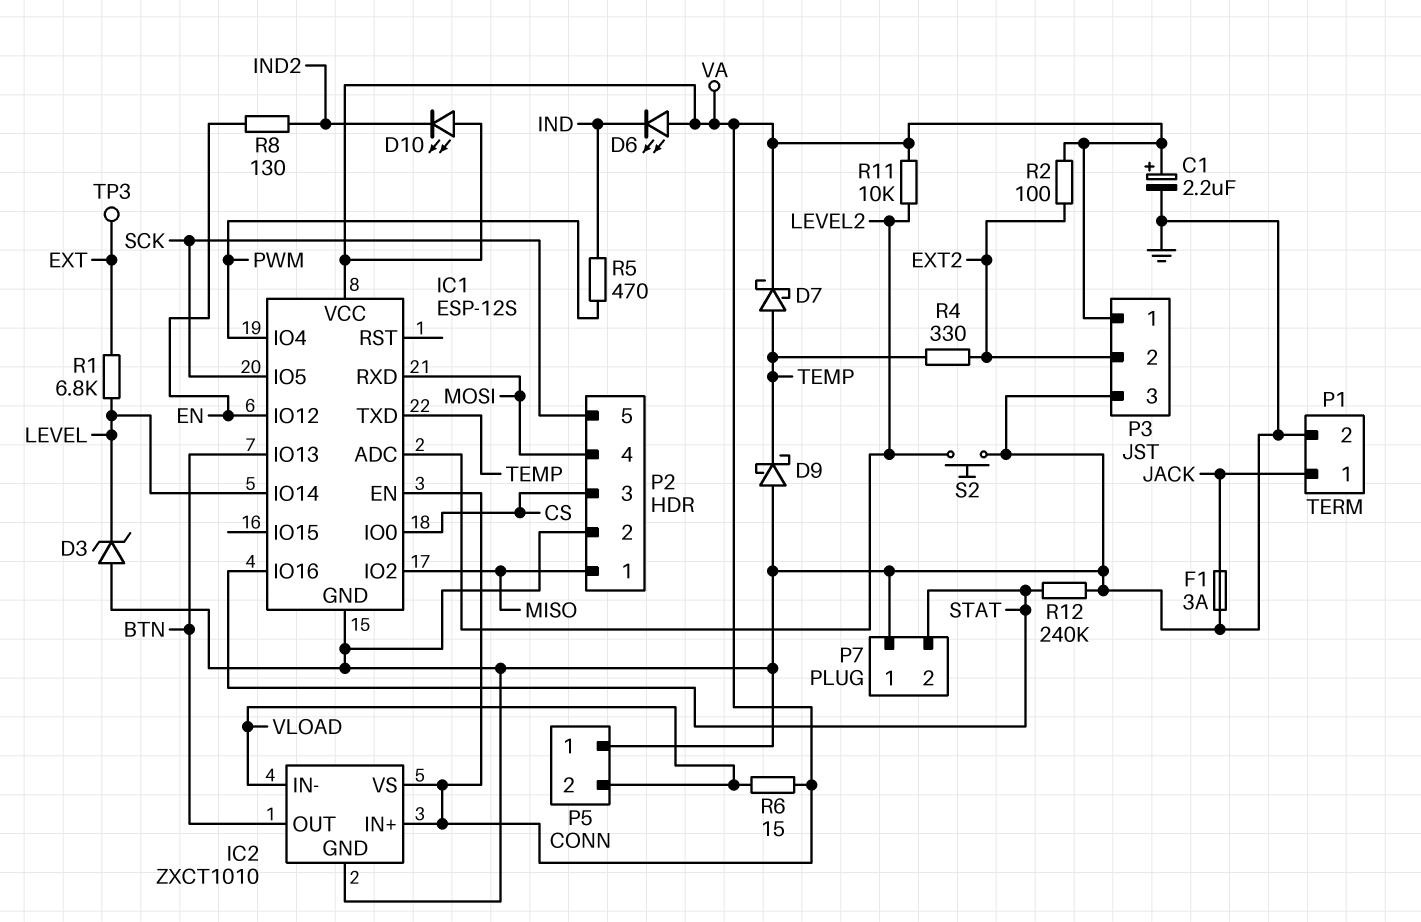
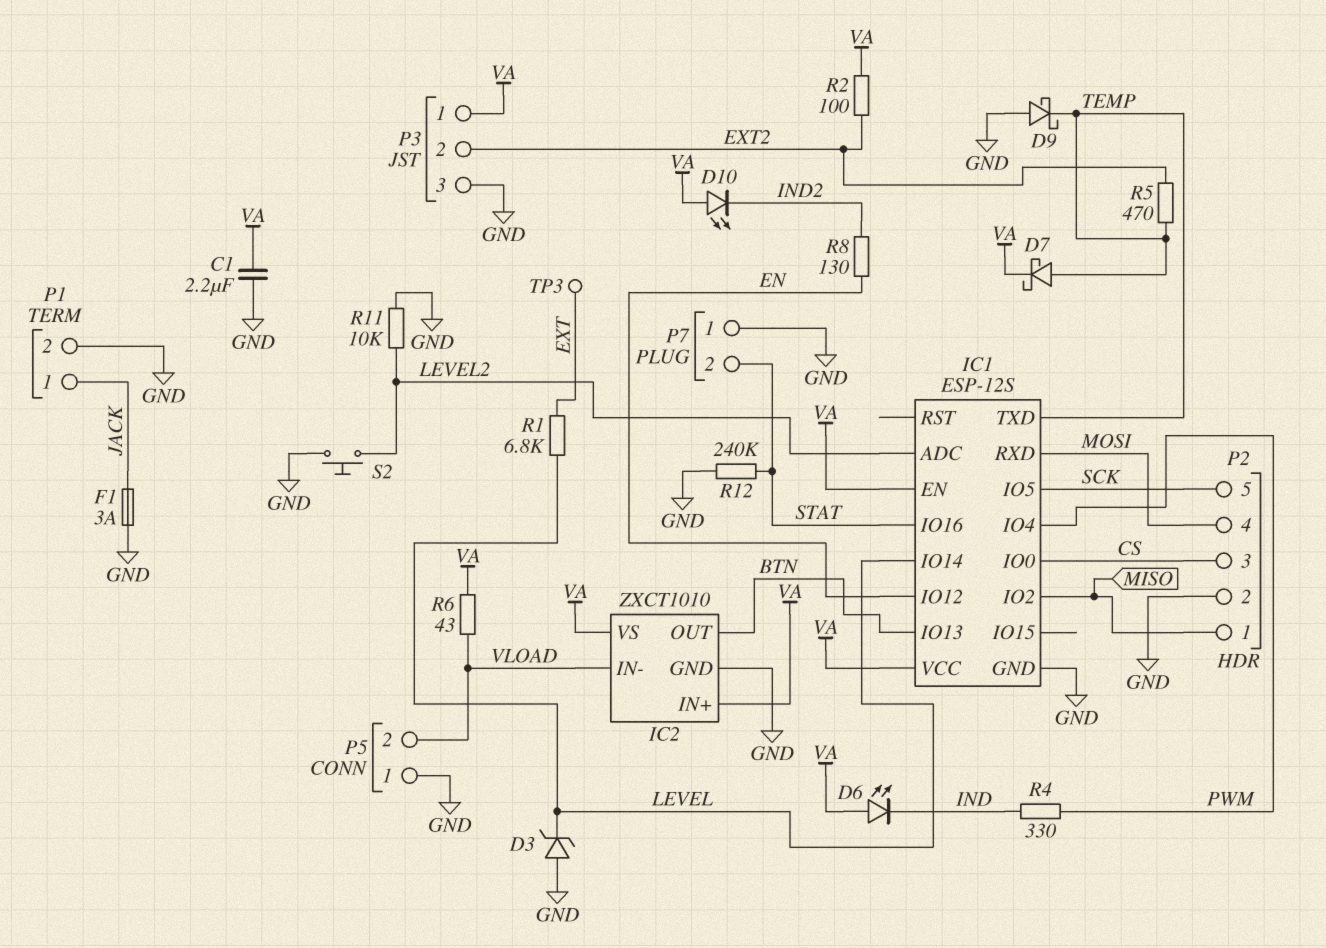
C1: 2.2uF (plus VA, minus GND) -> 2.2uF (GND, VA)
R4: 330 (EXT2, TEMP) -> 330 (IND, PWM)
R5: 470 (IND, PWM) -> 470 (EXT2, TEMP)
R6: 15 (VA, VLOAD) -> 43 (VA, VLOAD)
R11: 10k (LEVEL2, VA) -> 10k (GND, LEVEL2)

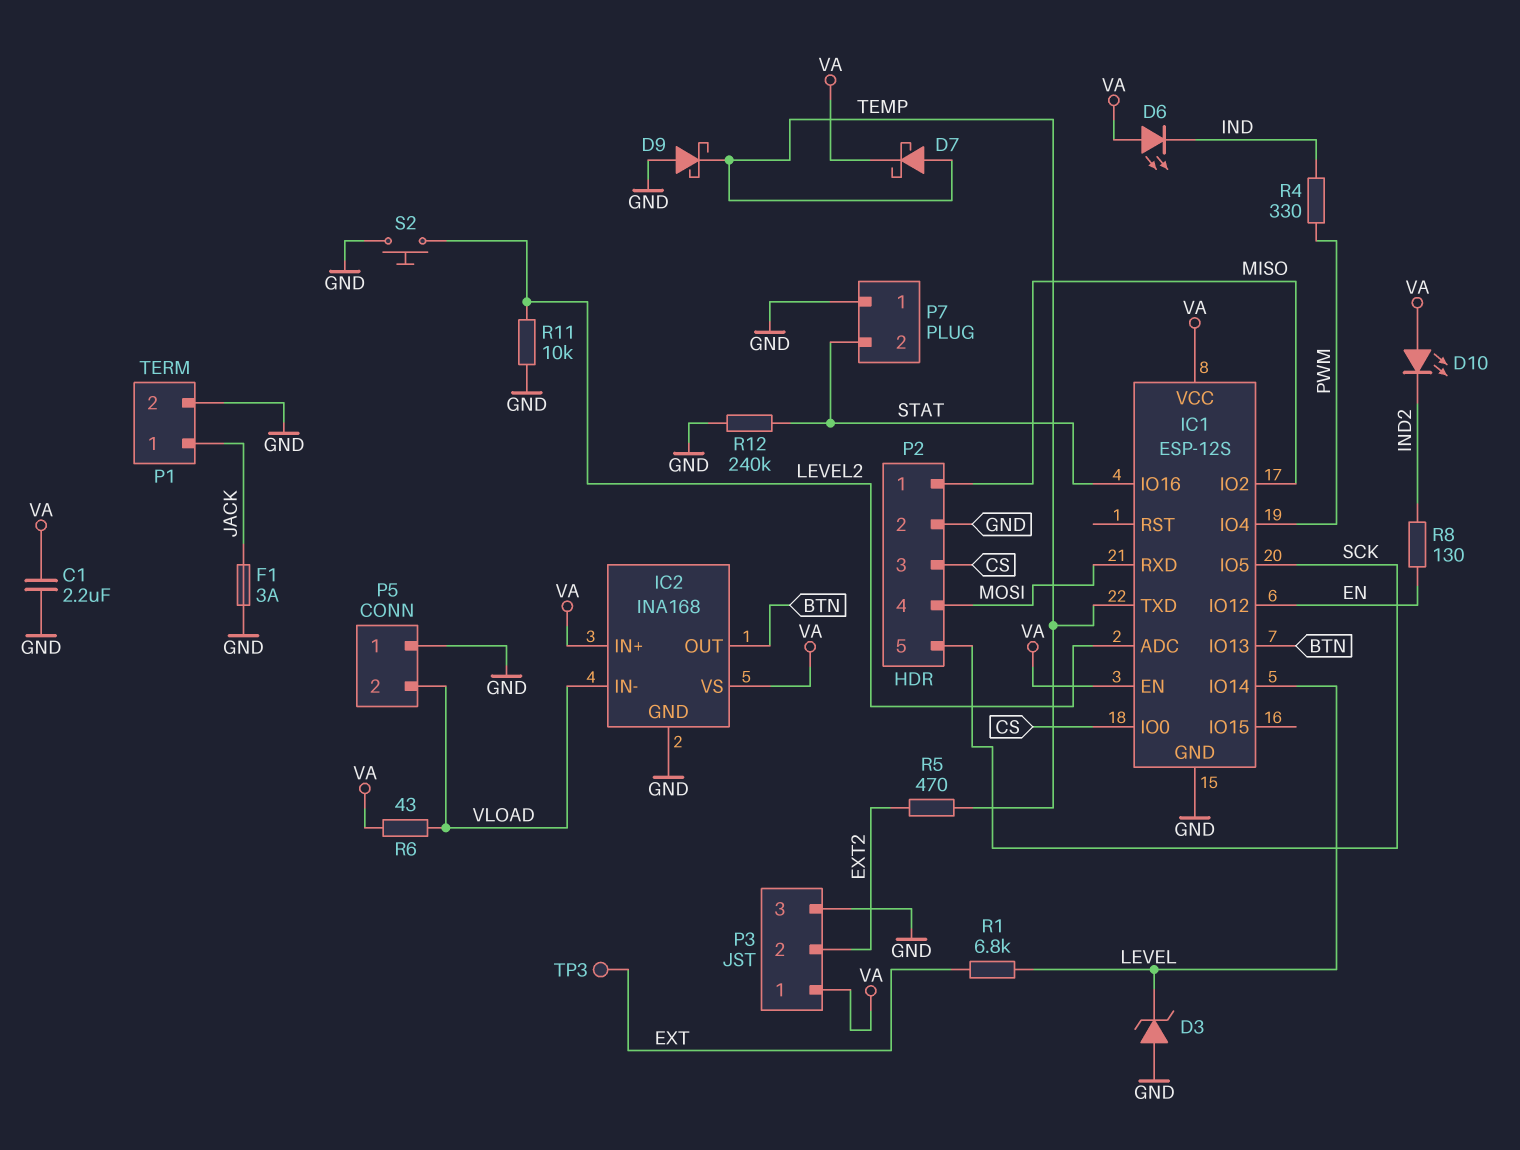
IC2: ZXCT1010 -> INA168
R2: 100 (EXT2, VA) -> none

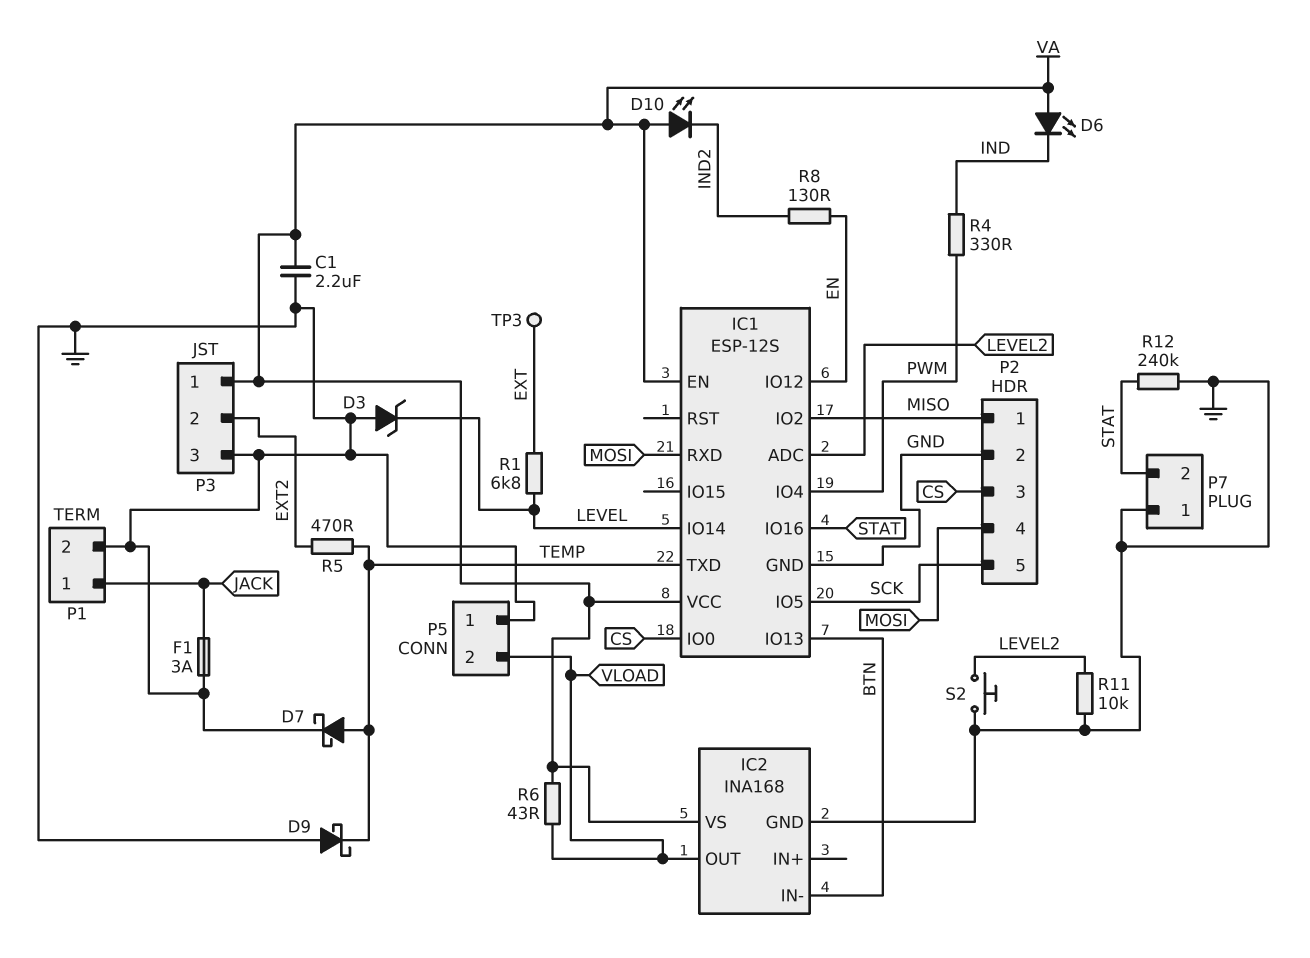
D7: schottky (A TEMP, K VA) -> schottky (A TEMP, K GND)
IC2 pin IN+: VA -> none
IC2 pin IN-: VLOAD -> BTN
IC2 pin OUT: BTN -> VLOAD

